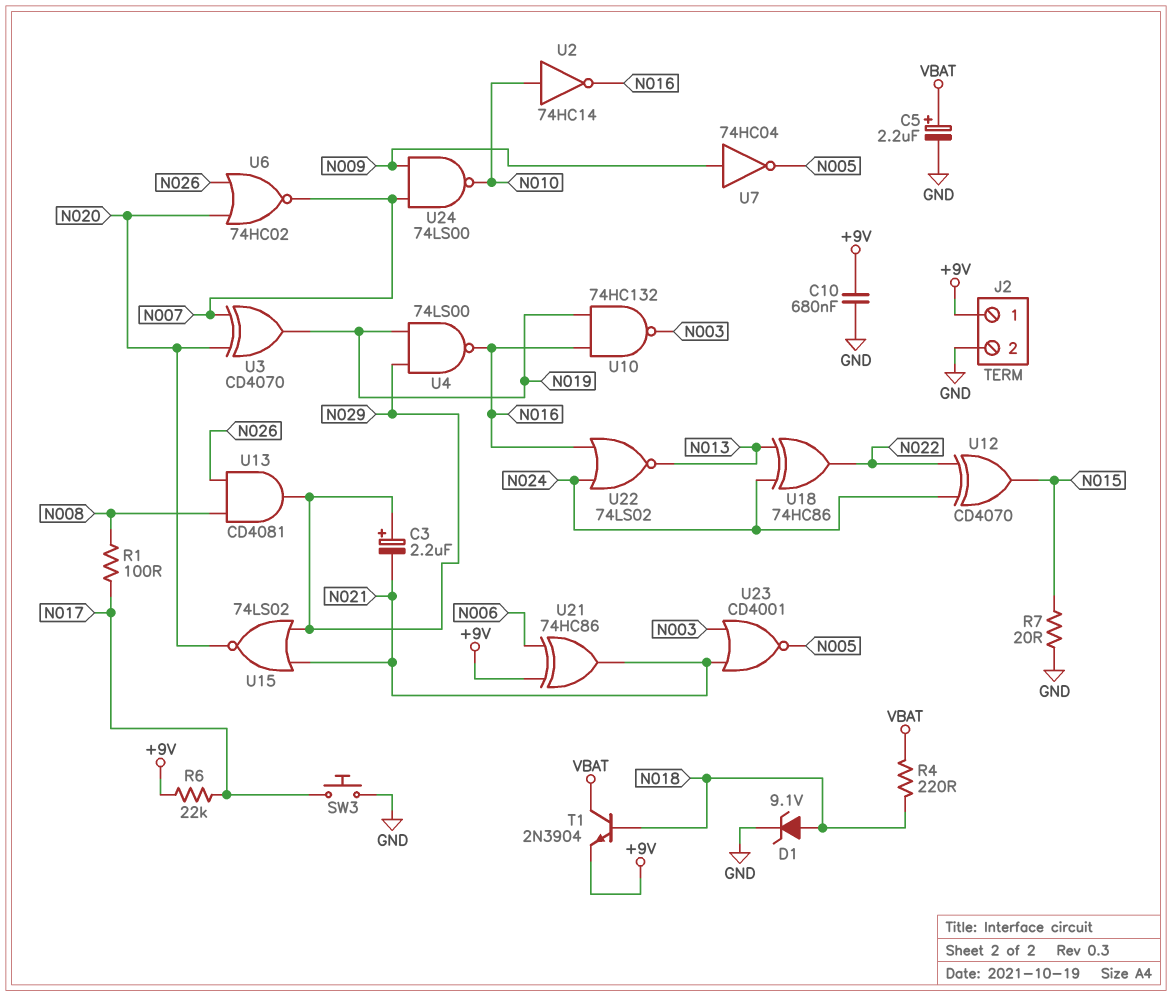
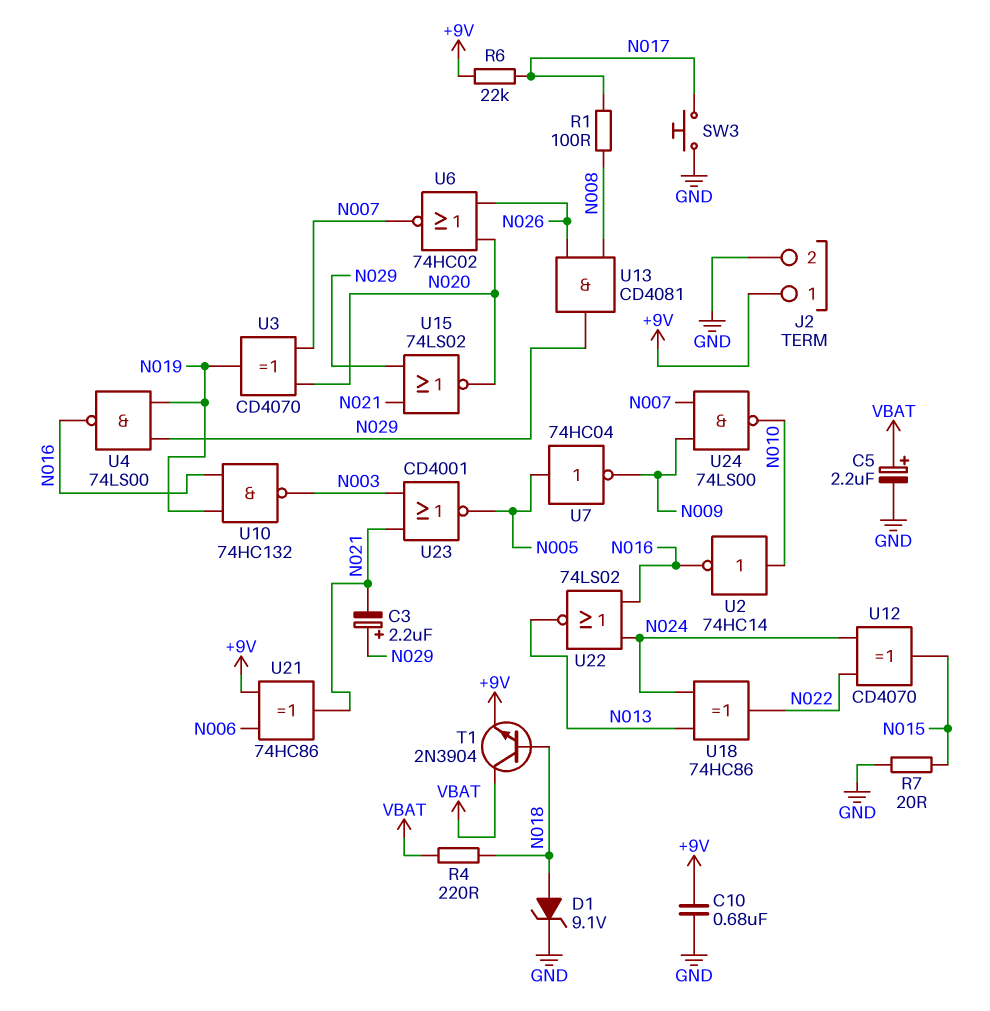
U7: NOT 74HC04 (in N009, out N005) -> NOT 74HC04 (in N005, out N009)

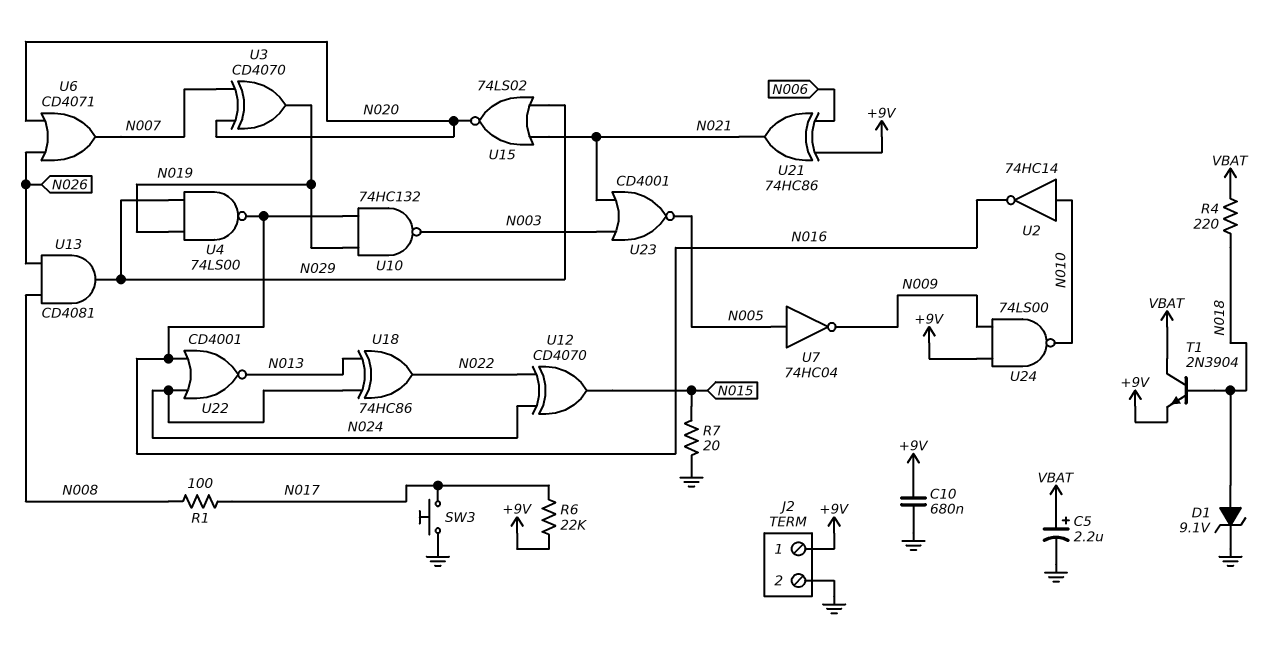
C3: 2.2uF (plus N029, minus N021) -> none
U6: NOR 74HC02 (in N020, in N026, out N007) -> OR CD4071 (in N020, in N026, out N007)
U22: NOR 74LS02 (in N016, in N024, out N013) -> NOR CD4001 (in N016, in N024, out N013)
U24: NAND 74LS00 (in N007, in N009, out N010) -> NAND 74LS00 (in +9V, in N009, out N010)

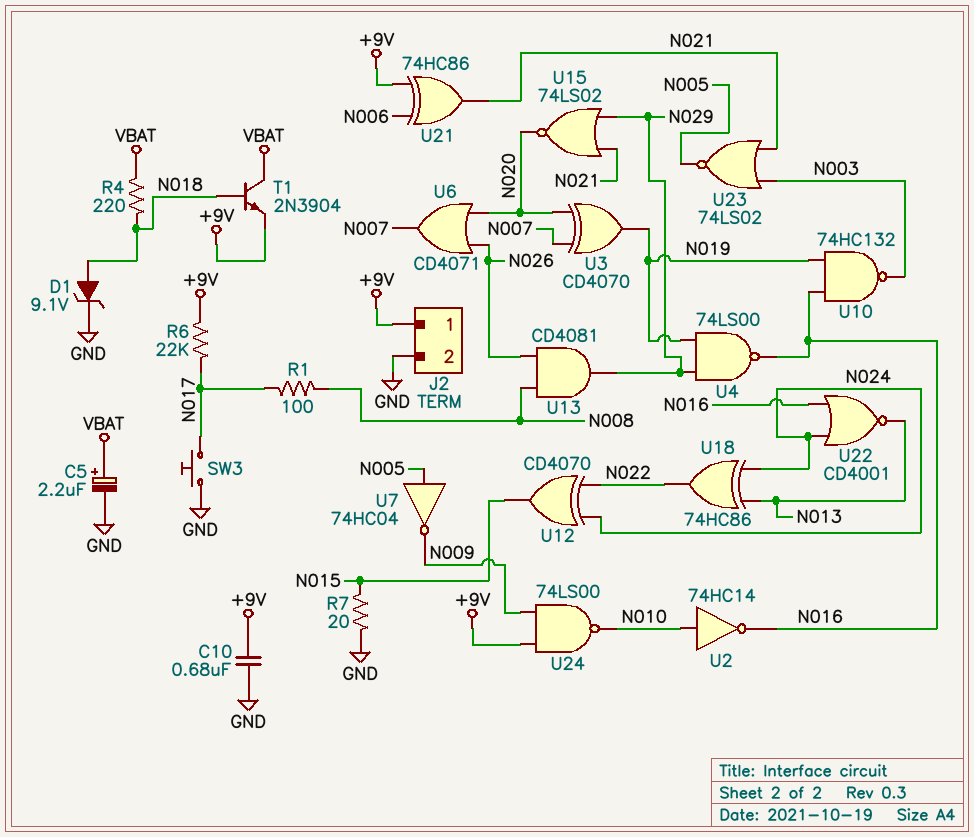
U23: NOR CD4001 (in N003, in N021, out N005) -> NOR 74LS02 (in N003, in N021, out N005)

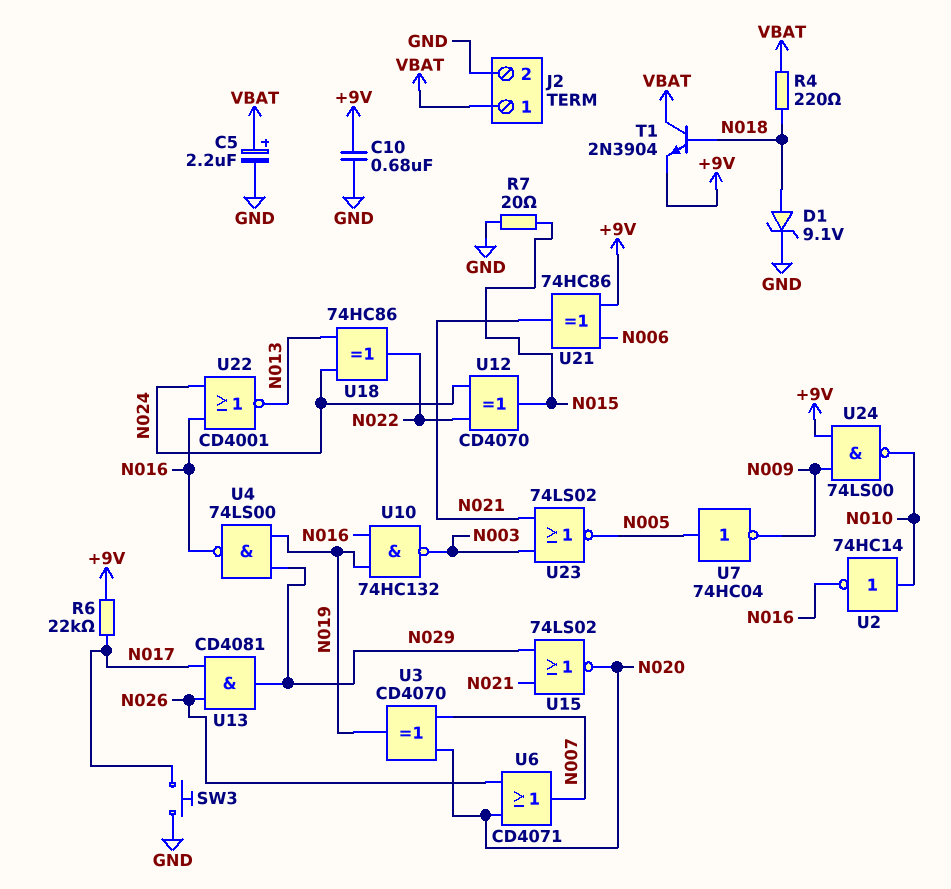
J2 pin 1: +9V -> VBAT
R1: 100 (N008, N017) -> none
U13: AND CD4081 (in N008, in N026, out N029) -> AND CD4081 (in N017, in N026, out N029)

